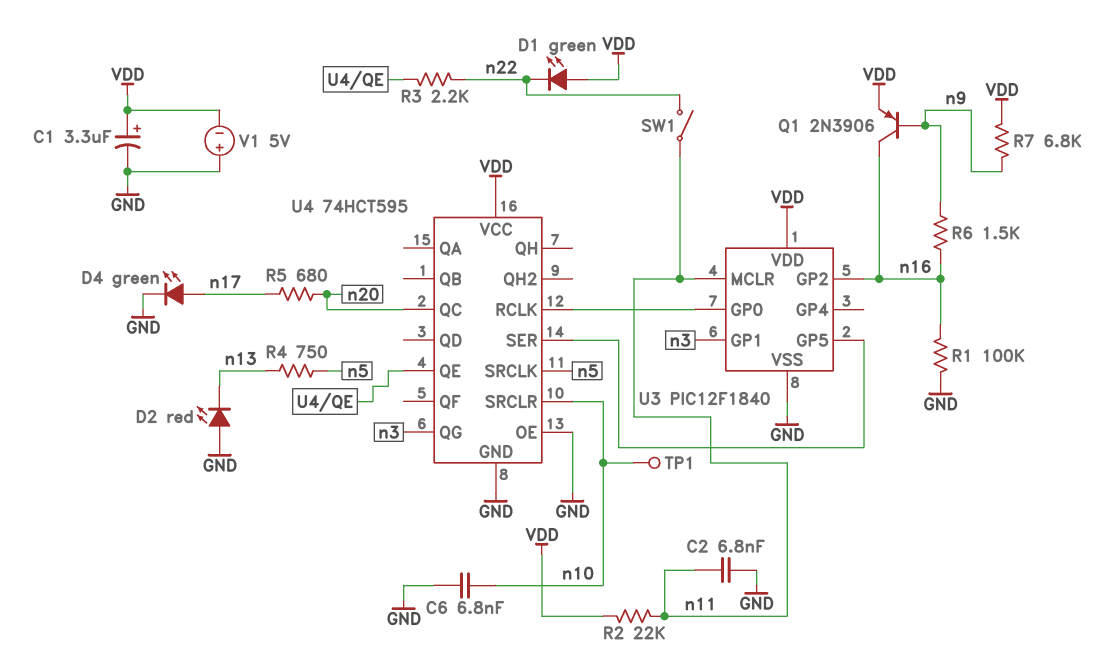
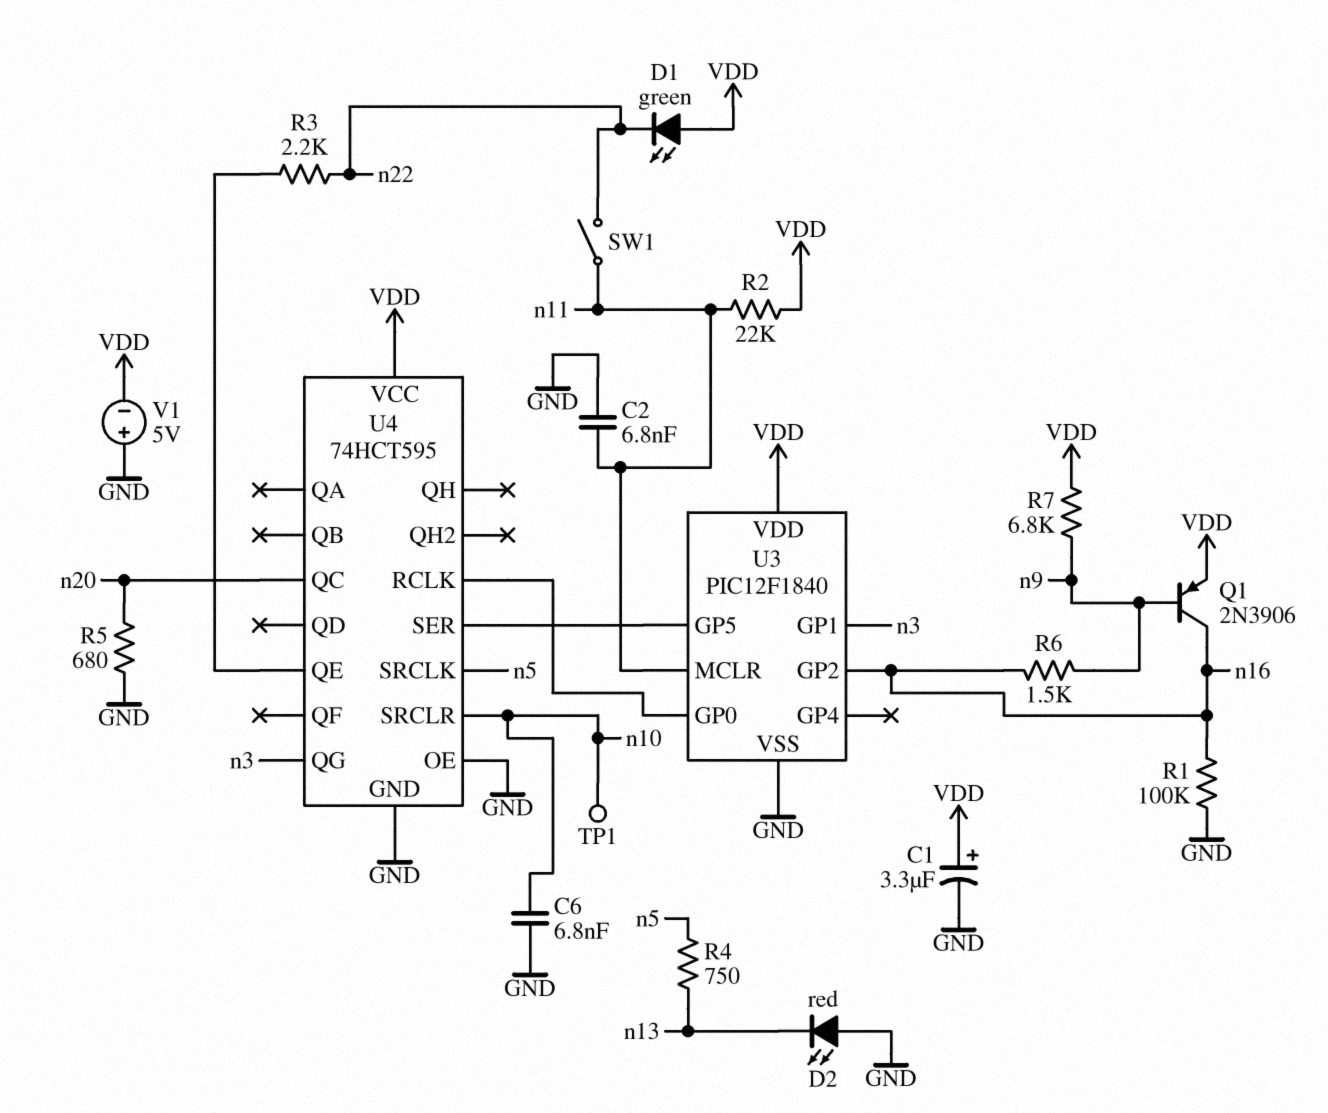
D4: LED green (A n17, K GND) -> none
R5: 680 (n17, n20) -> 680 (GND, n20)

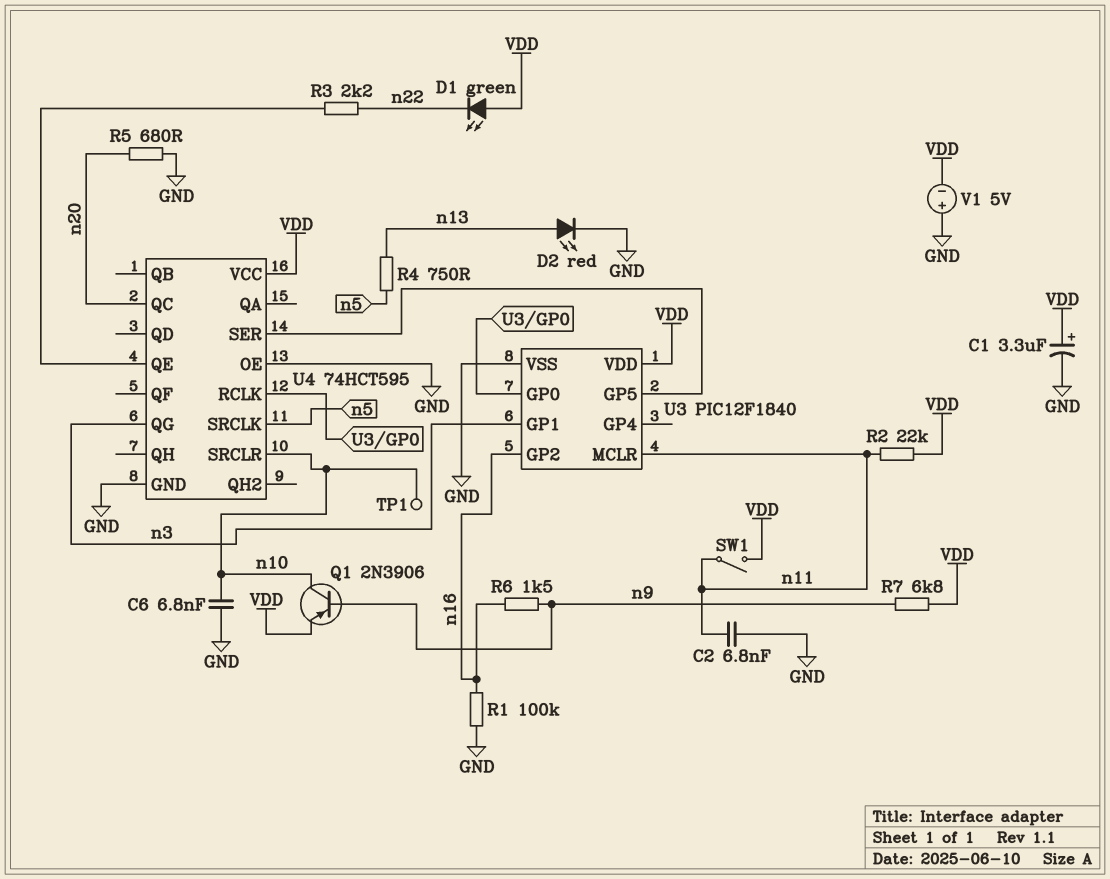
D2: LED red (A GND, K n13) -> LED red (A n13, K GND)
Q1: PNP 2N3906 (B n9, C n16, E VDD) -> PNP 2N3906 (B n9, C n10, E VDD)
SW1: switch (n11, n22) -> switch (VDD, n11)

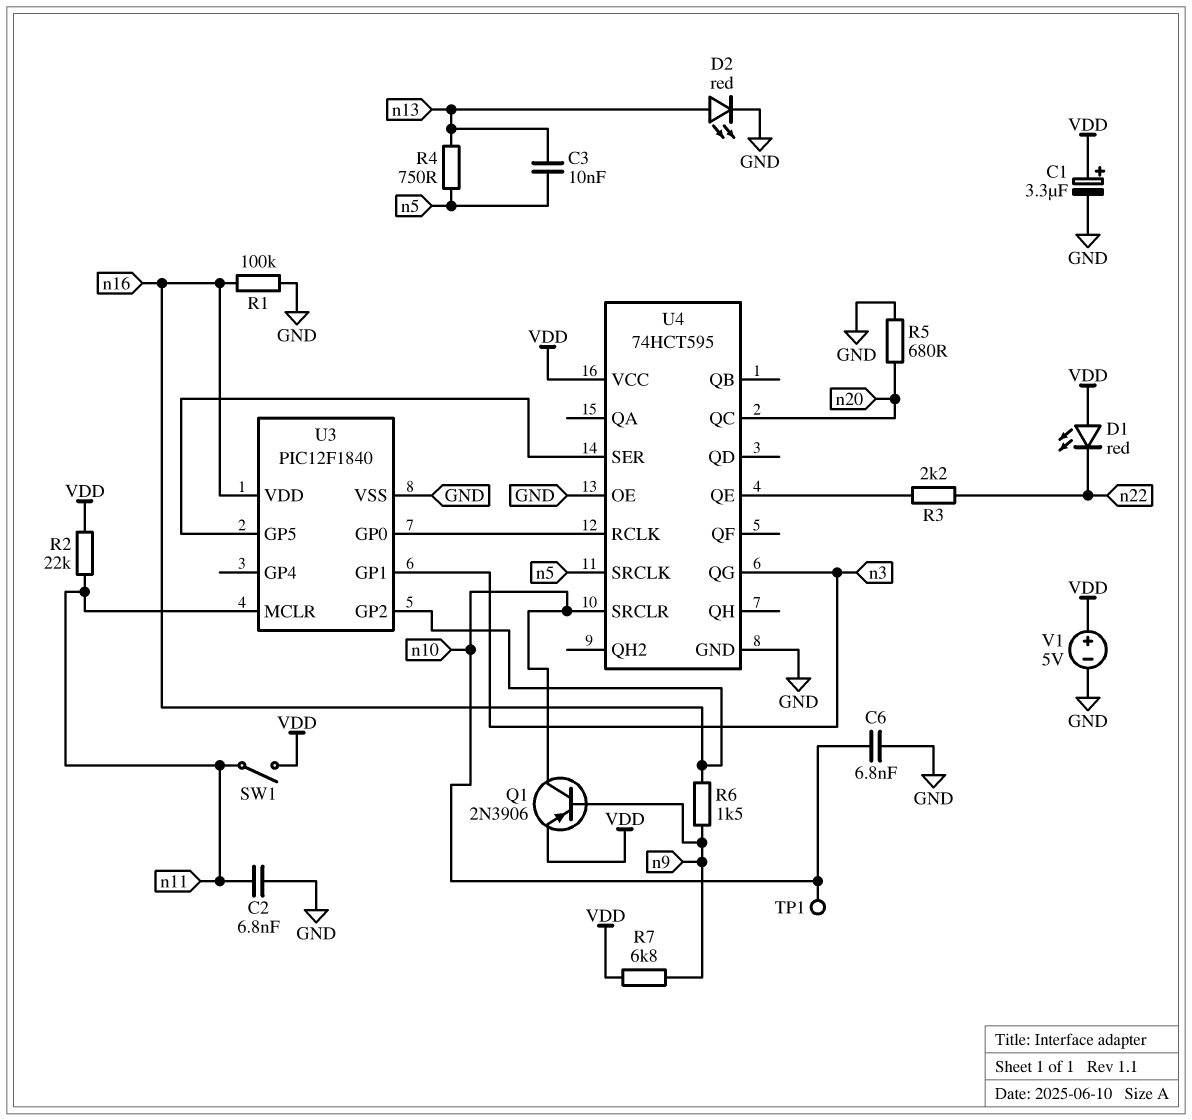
C3: none -> 10nF (n5, n13)
D1: LED green (A VDD, K n22) -> LED red (A VDD, K n22)
U3 pin VDD: VDD -> n16
V1: 5V (plus GND, minus VDD) -> 5V (plus VDD, minus GND)

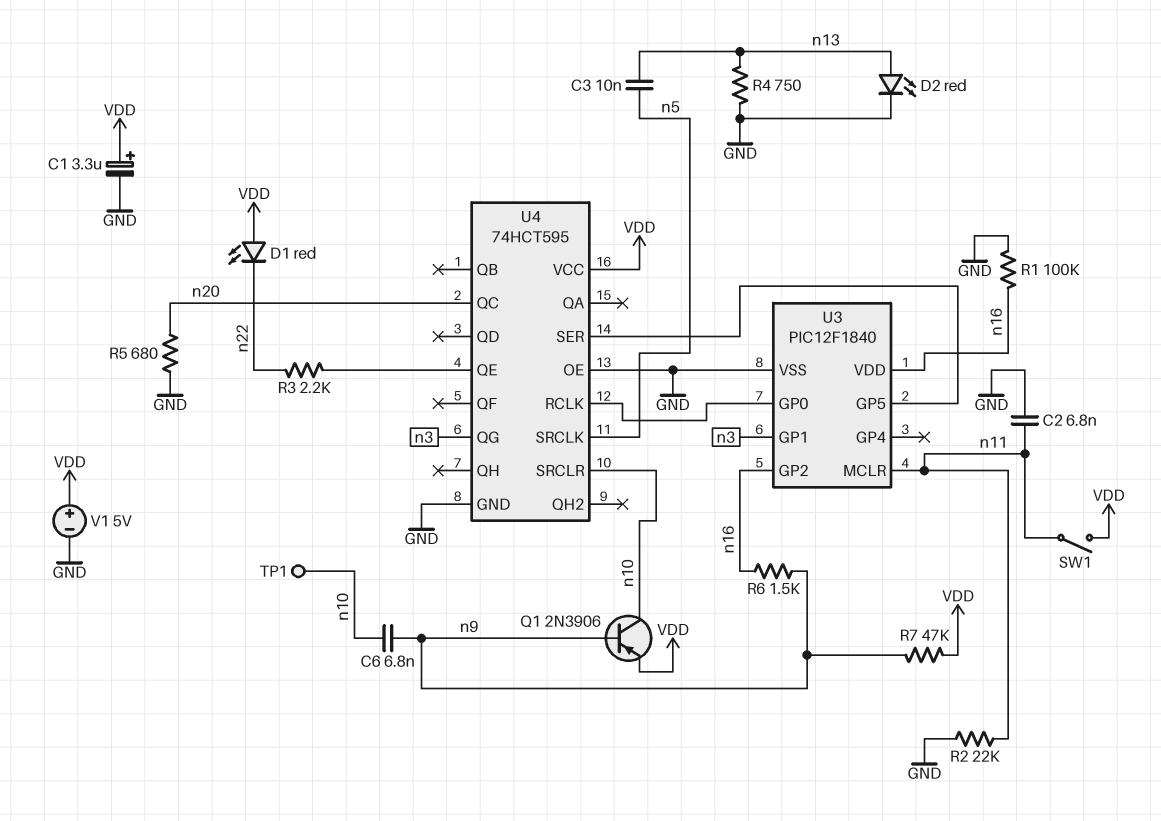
C6: 6.8nF (GND, n10) -> 6.8nF (n9, n10)
R2: 22k (VDD, n11) -> 22k (GND, n11)
R4: 750 (n5, n13) -> 750 (GND, n13)
R7: 6.8k (VDD, n9) -> 47k (VDD, n9)

